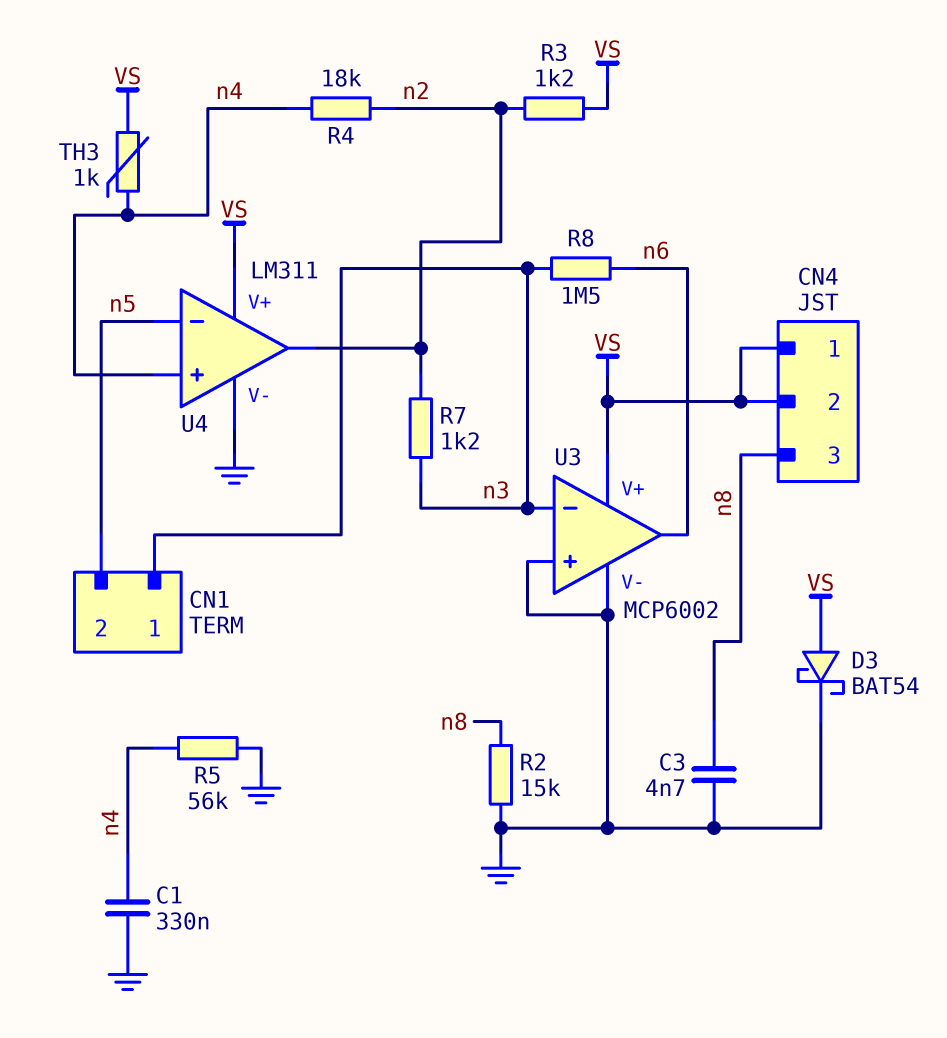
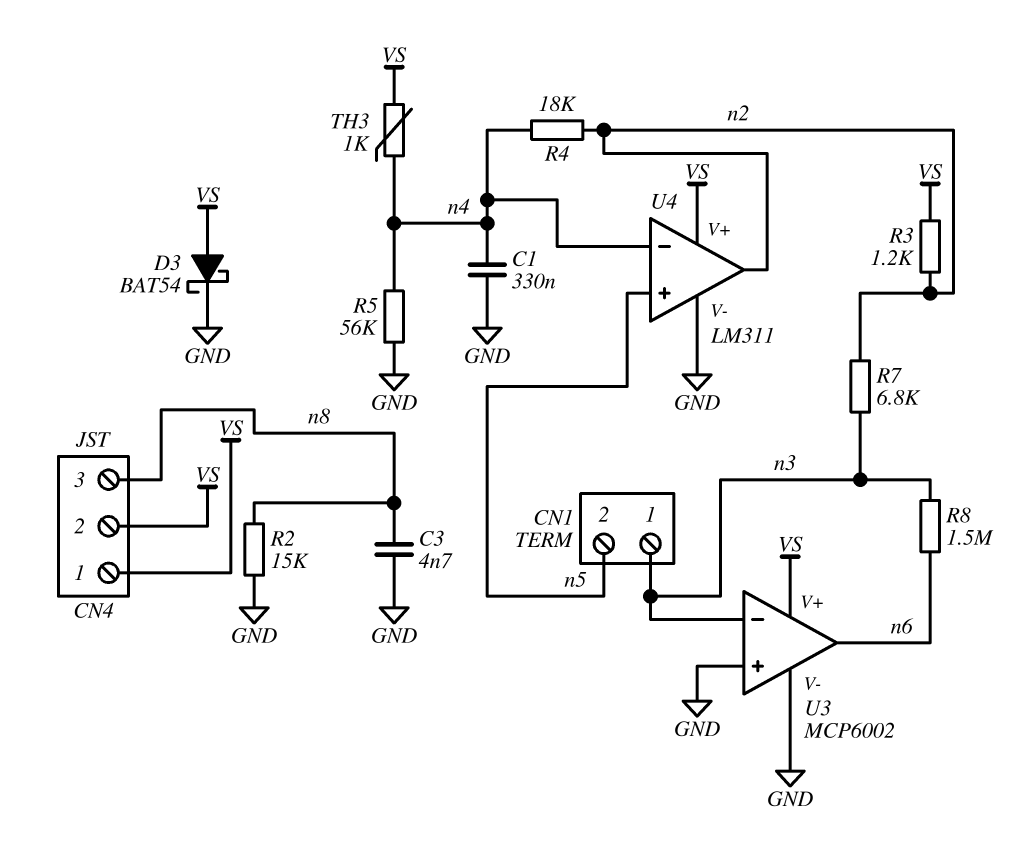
R7: 1.2k (n2, n3) -> 6.8k (n2, n3)
U4 pin in+: n4 -> n5
U4 pin in-: n5 -> n4

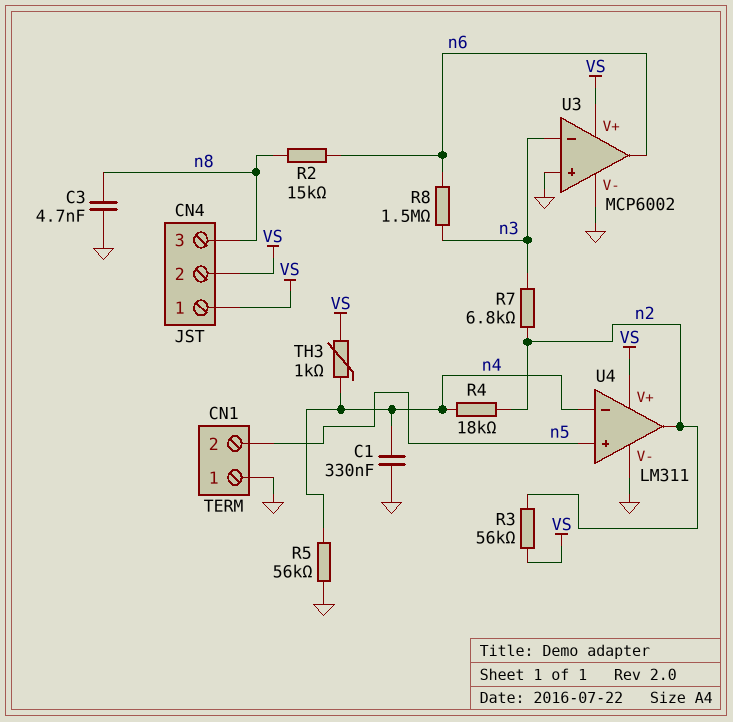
CN1 pin 1: n3 -> GND
D3: schottky BAT54 (A VS, K GND) -> none
R2: 15k (GND, n8) -> 15k (n6, n8)
R3: 1.2k (VS, n2) -> 56k (VS, n2)

